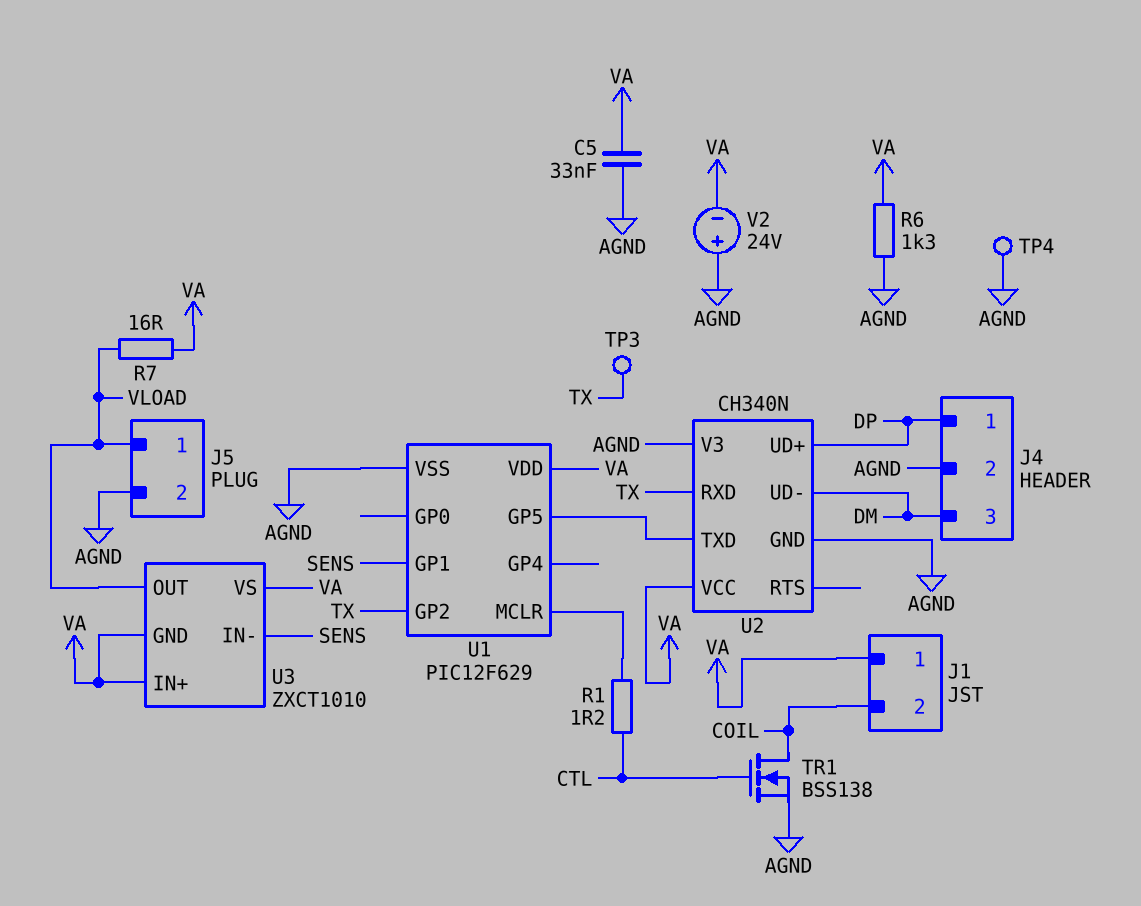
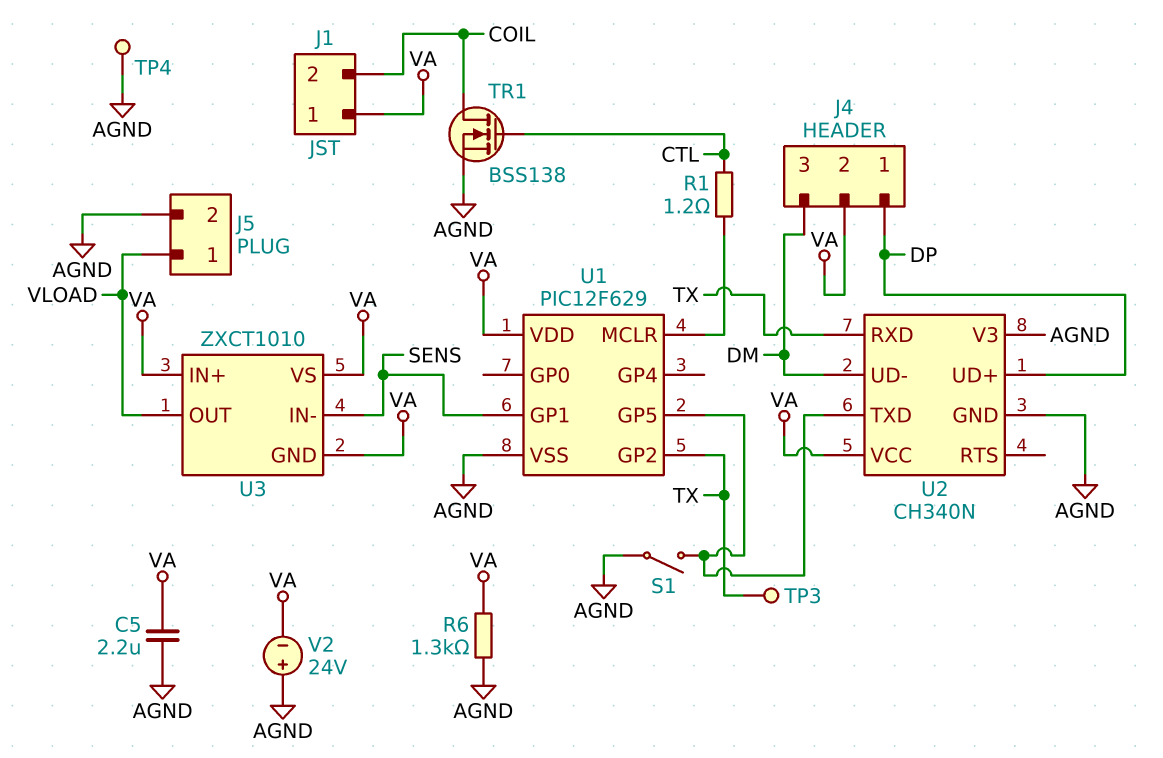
C5: 33nF (AGND, VA) -> 2.2uF (AGND, VA)
J4 pin 2: AGND -> VA
R7: 16 (VA, VLOAD) -> none
S1: none -> switch (AGND, U1/GP5)

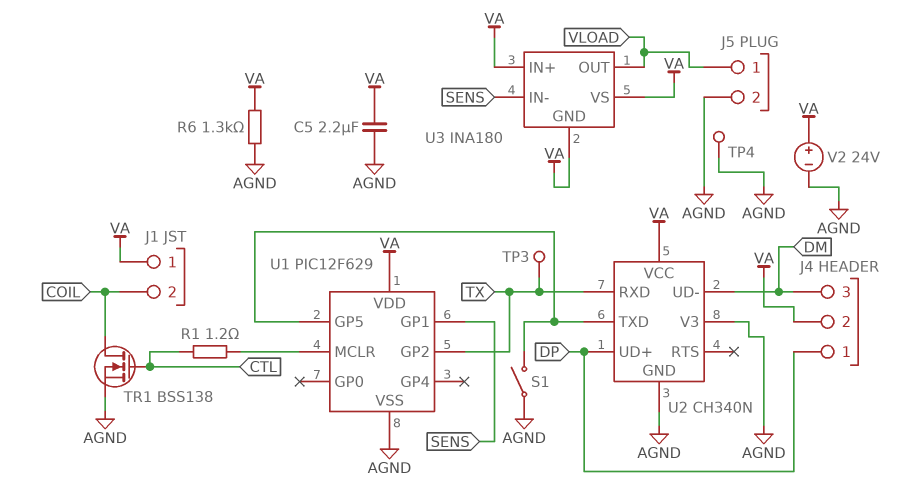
U3: ZXCT1010 -> INA180
V2: 24V (plus AGND, minus VA) -> 24V (plus VA, minus AGND)

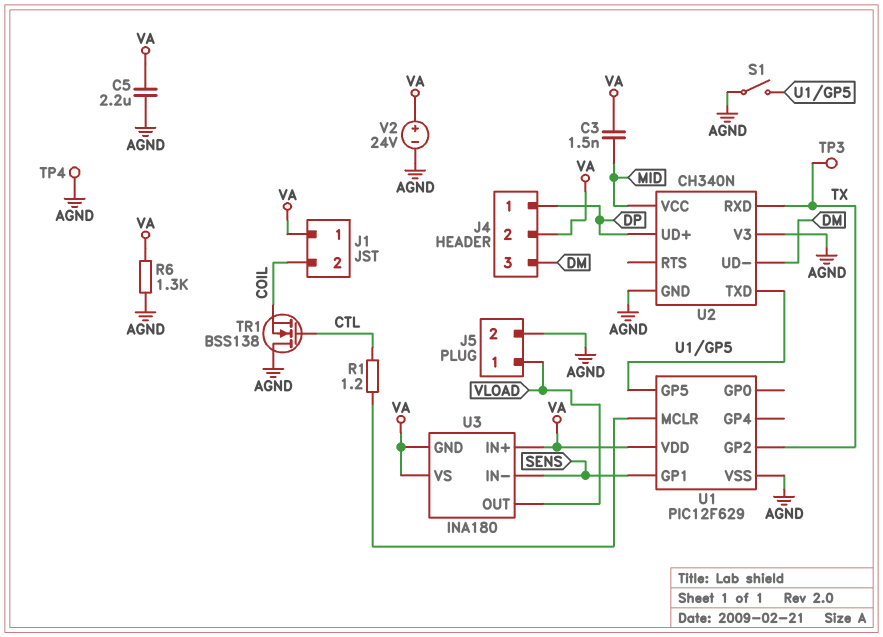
C3: none -> 1.5nF (MID, VA)
TR1: NMOS BSS138 (G CTL, D COIL, S AGND) -> NMOS BSS138 (G CTL, D AGND, S COIL)
U2 pin VCC: VA -> MID

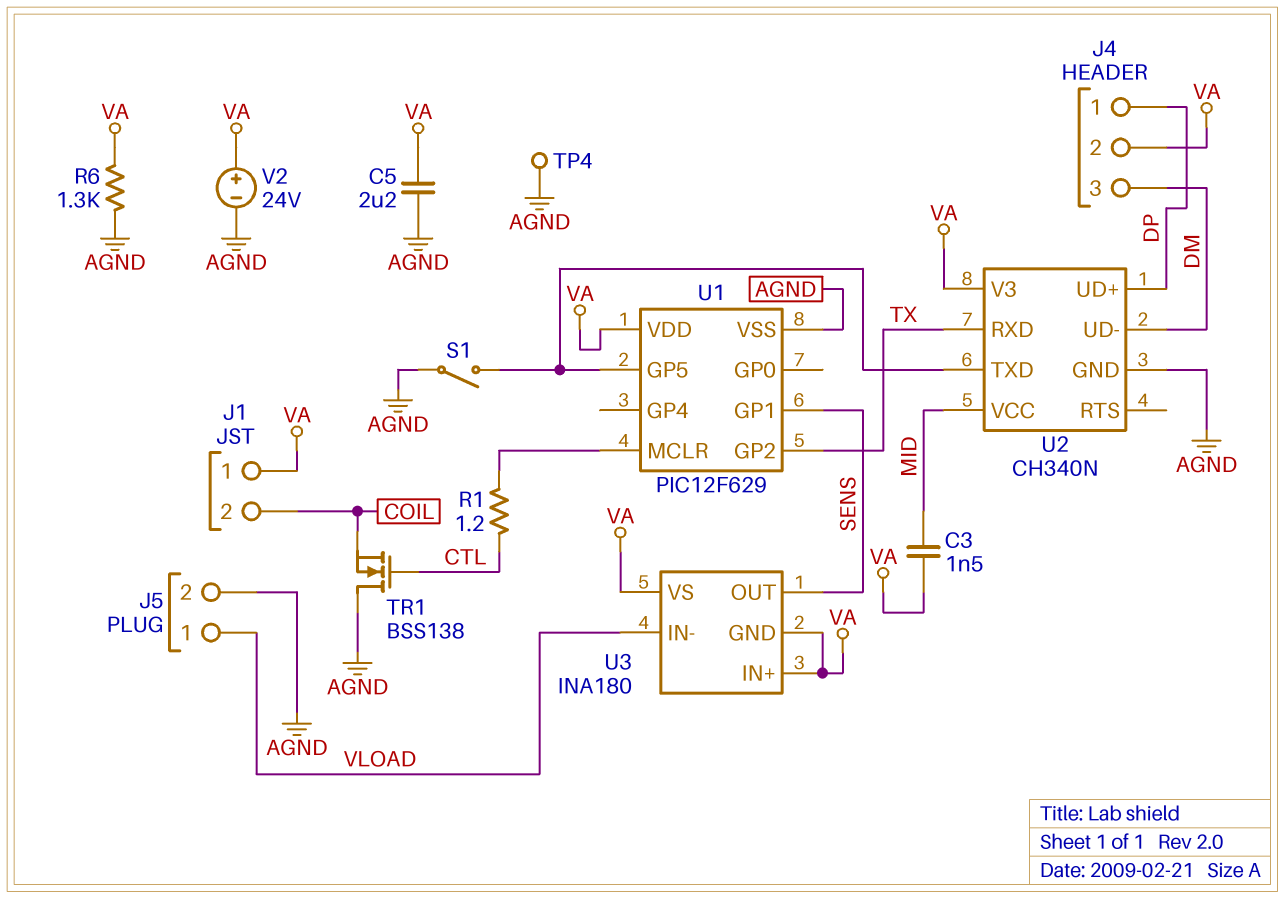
TP3: test point (TX) -> none
U2 pin V3: AGND -> VA
U3 pin IN-: SENS -> VLOAD
U3 pin OUT: VLOAD -> SENS

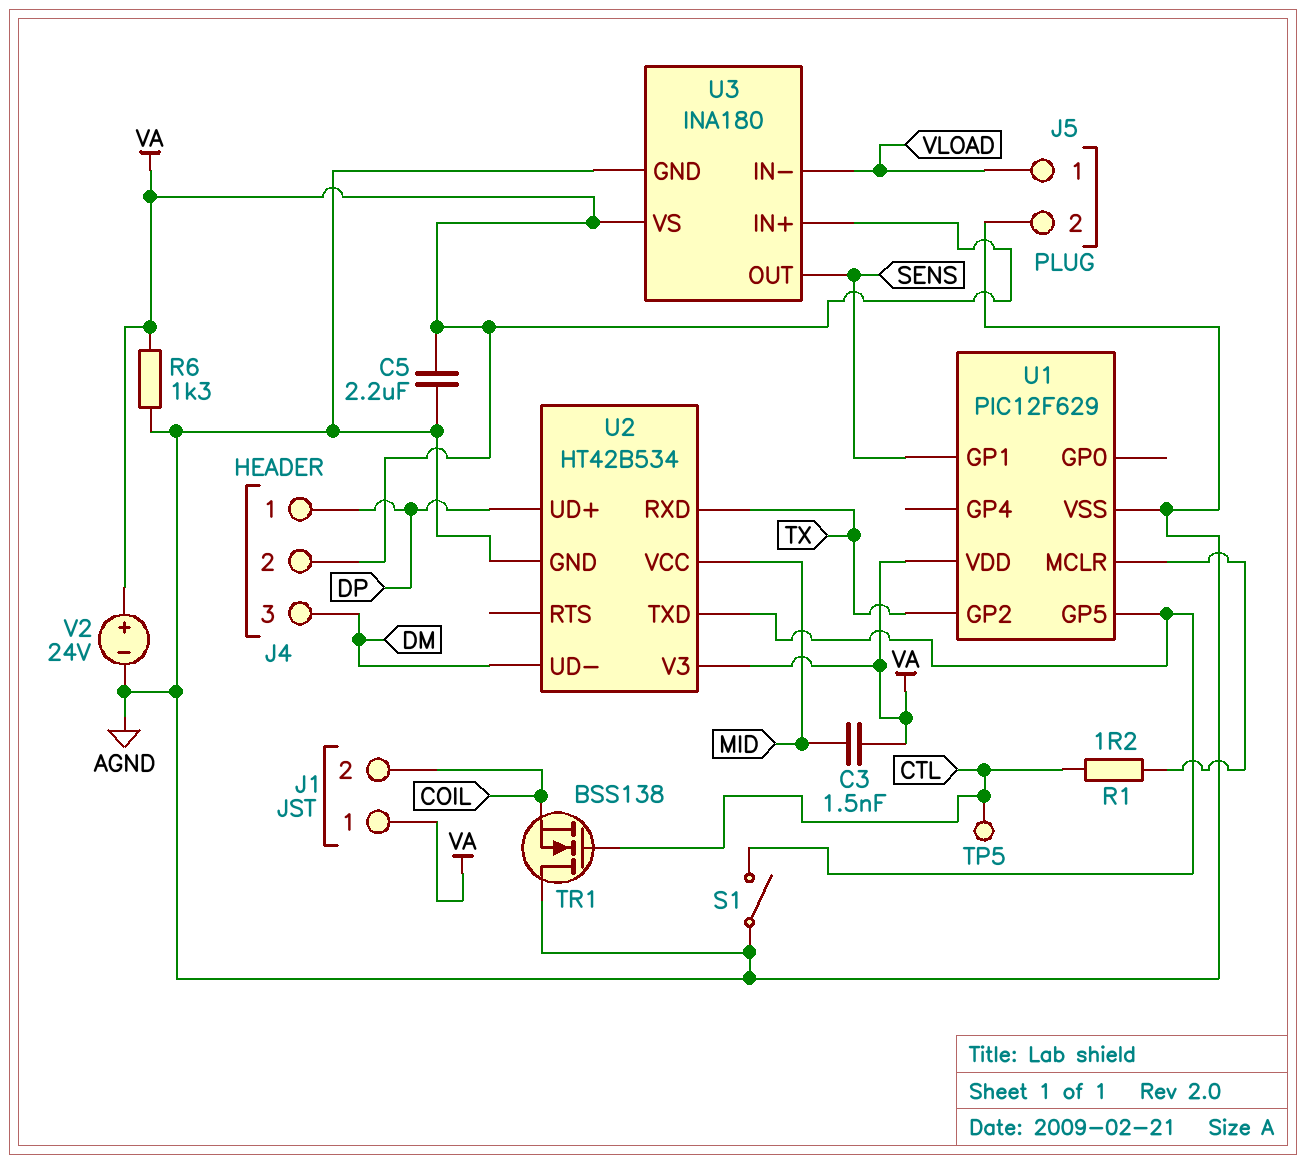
TP4: test point (AGND) -> none
TP5: none -> test point (CTL)
U2: CH340N -> HT42B534
U3 pin GND: VA -> AGND

